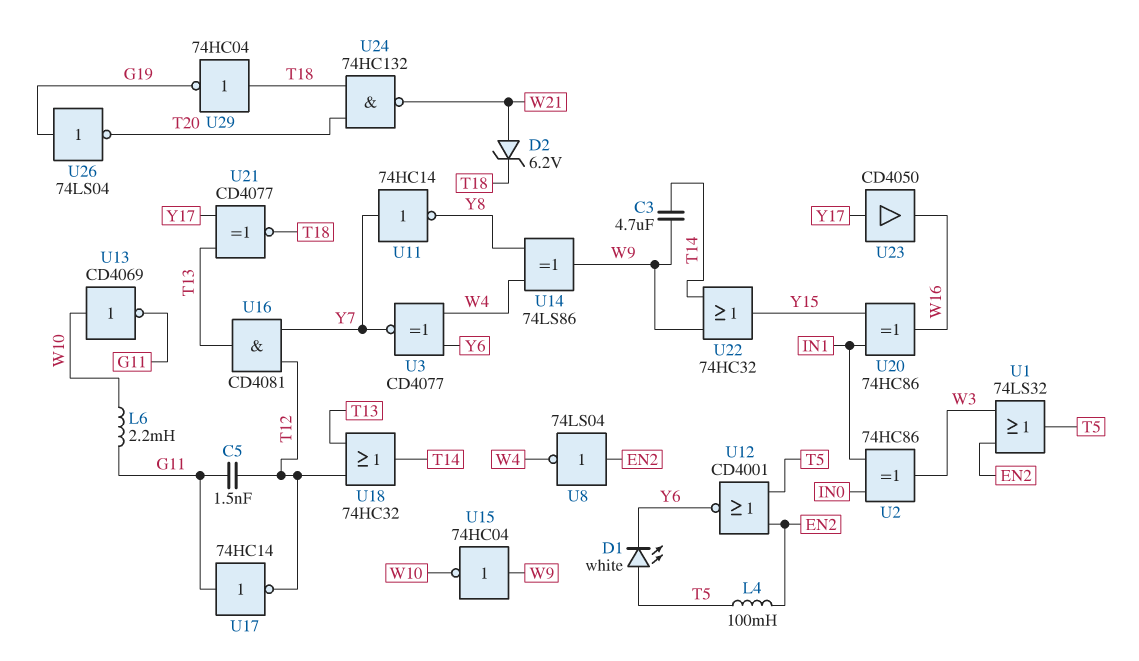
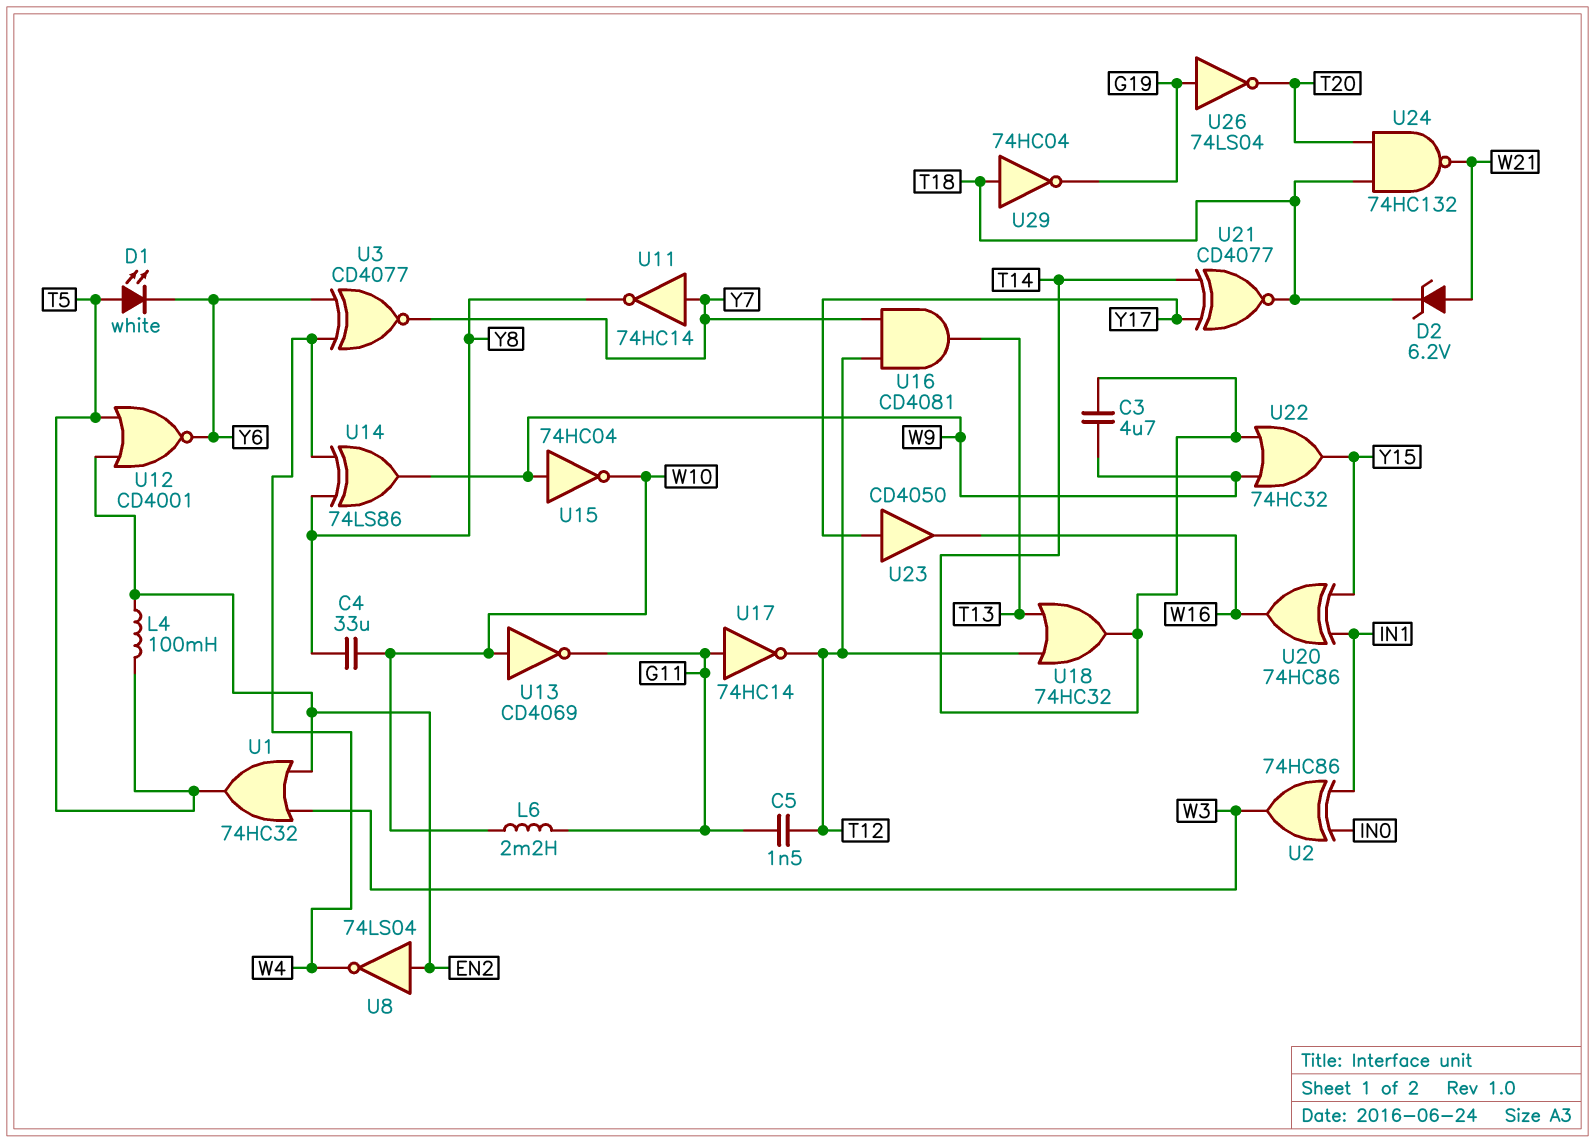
C4: none -> 33uF (W10, Y8)
U1: OR 74LS32 (in EN2, in W3, out T5) -> OR 74HC32 (in EN2, in W3, out T5)
U21: XNOR CD4077 (in T13, in Y17, out T18) -> XNOR CD4077 (in T14, in Y17, out T18)

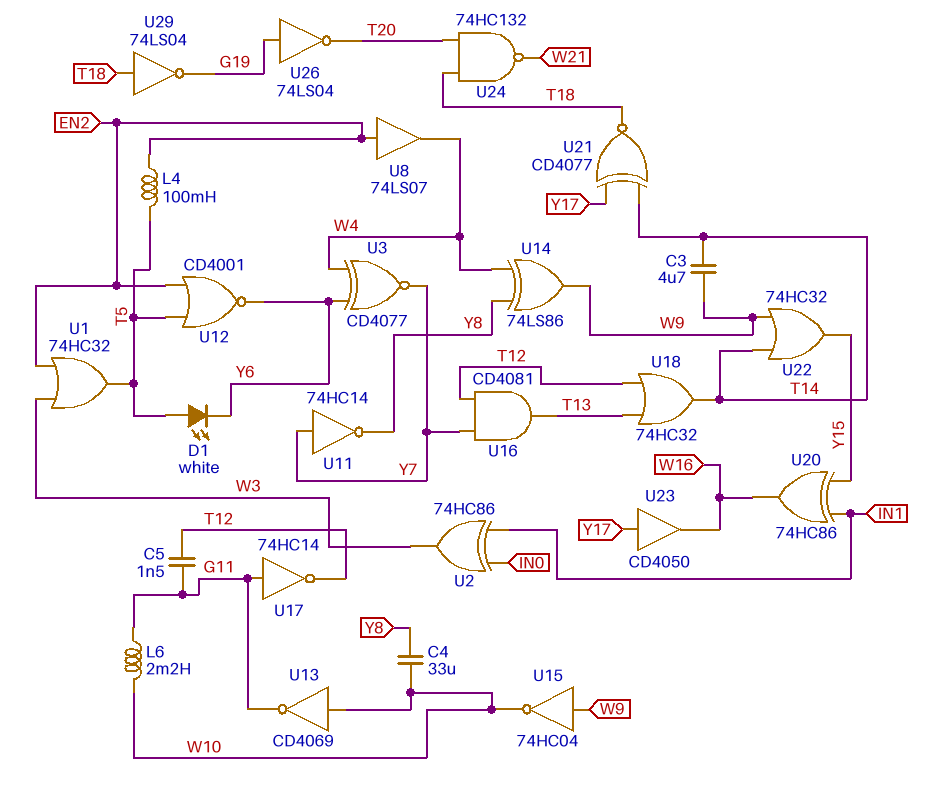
D2: zener 6.2V (A W21, K T18) -> none
U8: NOT 74LS04 (in EN2, out W4) -> buffer 74LS07 (in EN2, out W4)
U29: NOT 74HC04 (in T18, out G19) -> NOT 74LS04 (in T18, out G19)

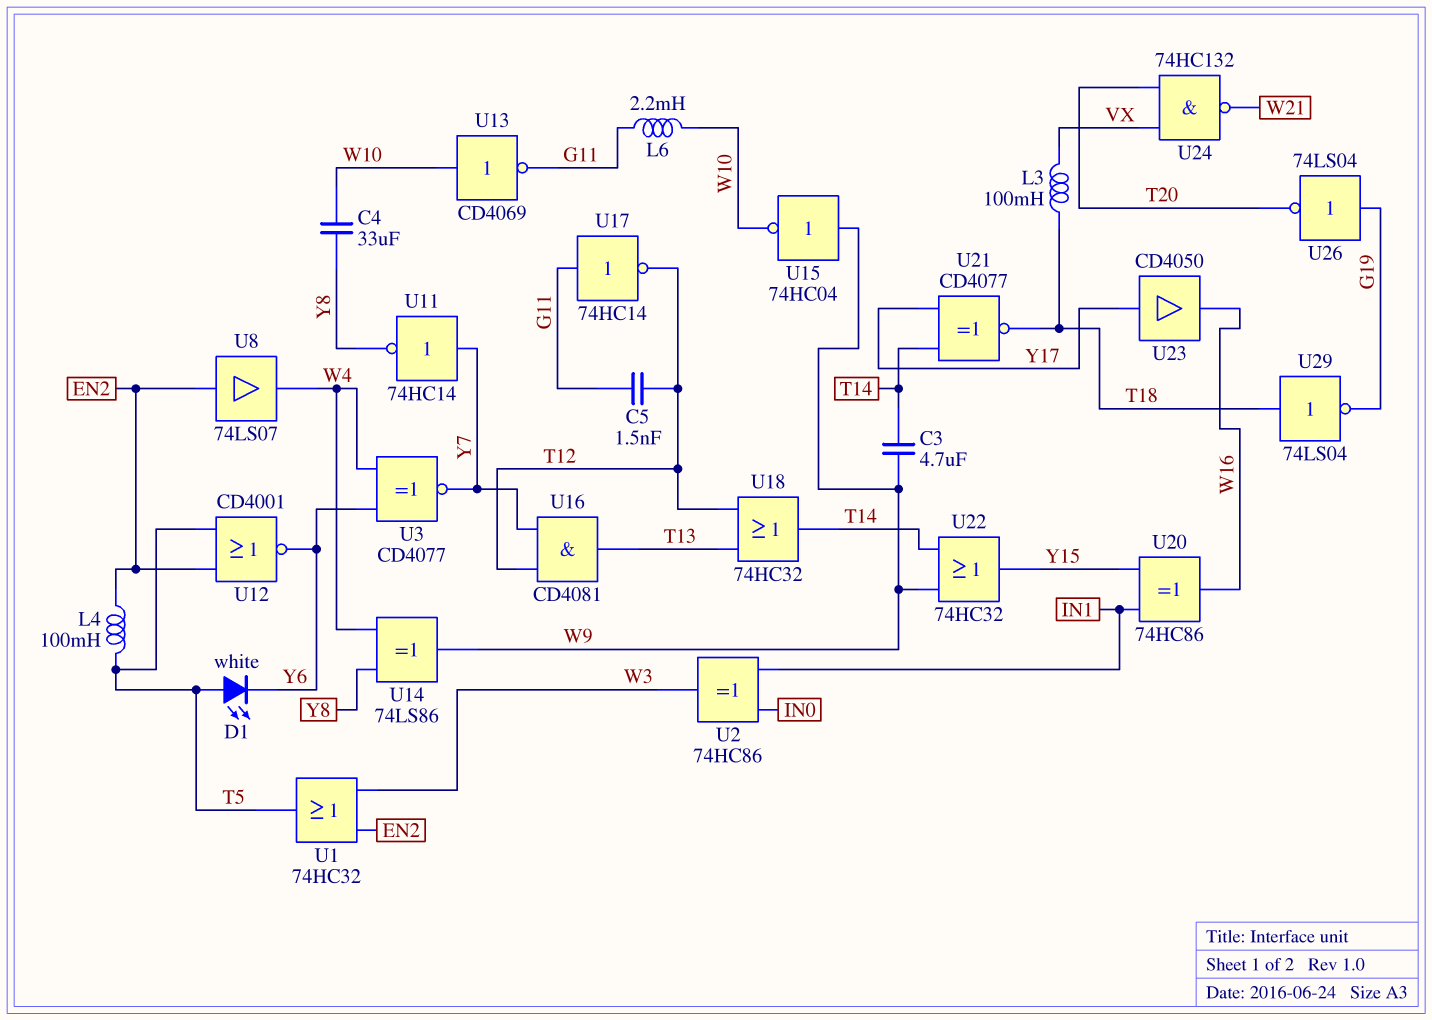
L3: none -> 100mH (T18, VX)
U24: NAND 74HC132 (in T18, in T20, out W21) -> NAND 74HC132 (in T20, in VX, out W21)

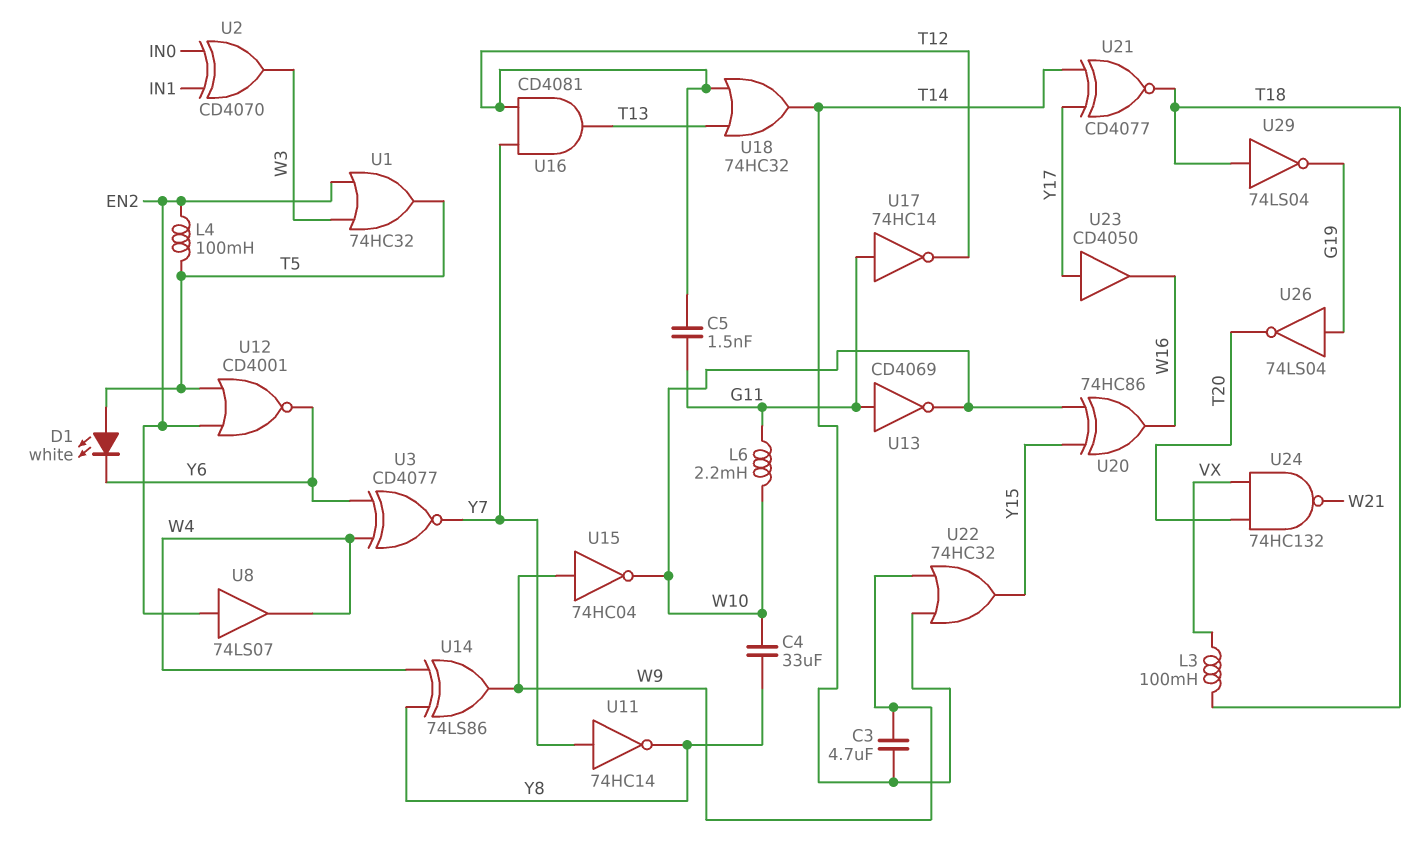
U2: XOR 74HC86 (in IN0, in IN1, out W3) -> XOR CD4070 (in IN0, in IN1, out W3)
U13: NOT CD4069 (in W10, out G11) -> NOT CD4069 (in G11, out W10)
U20: XOR 74HC86 (in IN1, in Y15, out W16) -> XOR 74HC86 (in W10, in Y15, out W16)

